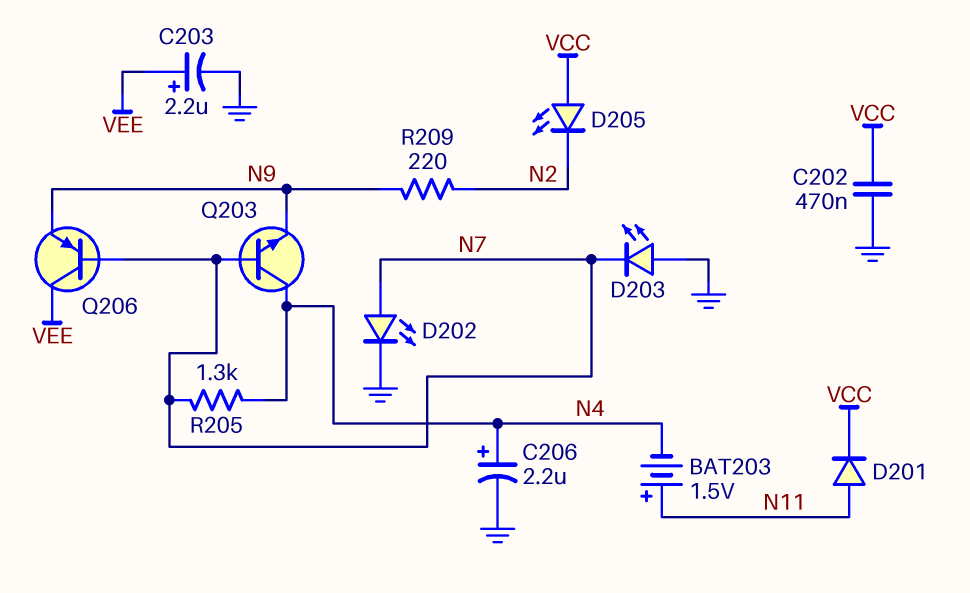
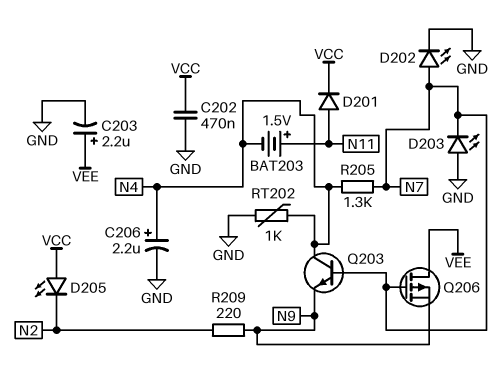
Q206: PNP (B N7, C VEE, E N9) -> PMOS (G N7, D VEE, S N9)
RT202: none -> 1k (GND, N4)

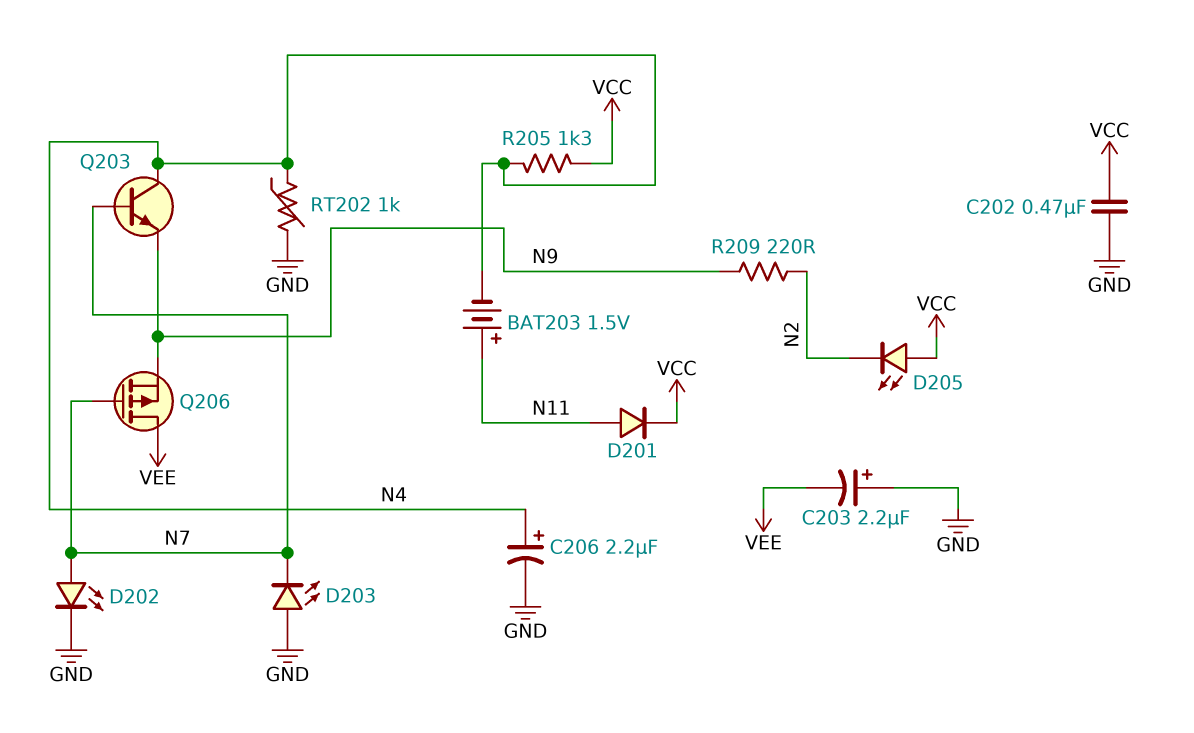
C203: 2.2uF (plus VEE, minus GND) -> 2.2uF (plus GND, minus VEE)
R205: 1.3k (N4, N7) -> 1.3k (N4, VCC)

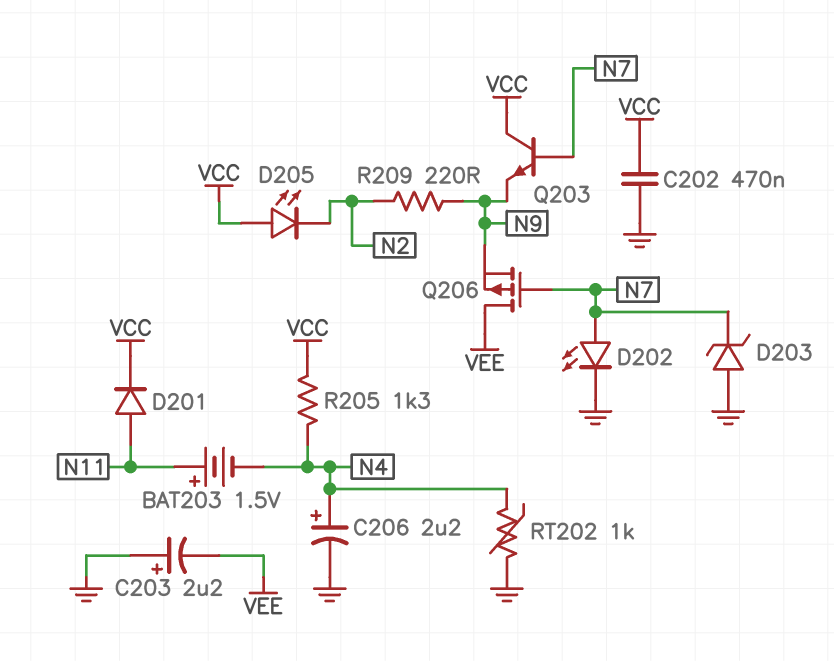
D203: LED (A GND, K N7) -> zener (A GND, K N7)
Q203: NPN (B N7, C N4, E N9) -> NPN (B N7, C VCC, E N9)

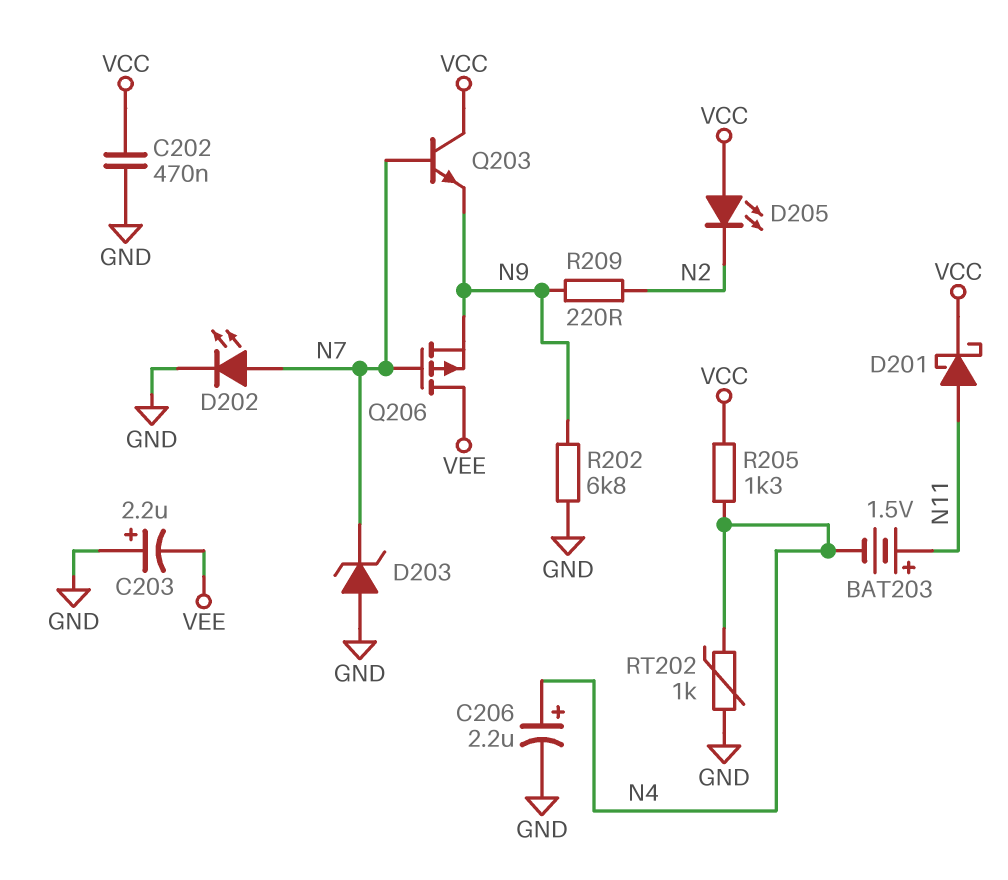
D201: diode (A N11, K VCC) -> schottky (A N11, K VCC)
R202: none -> 6.8k (GND, N9)

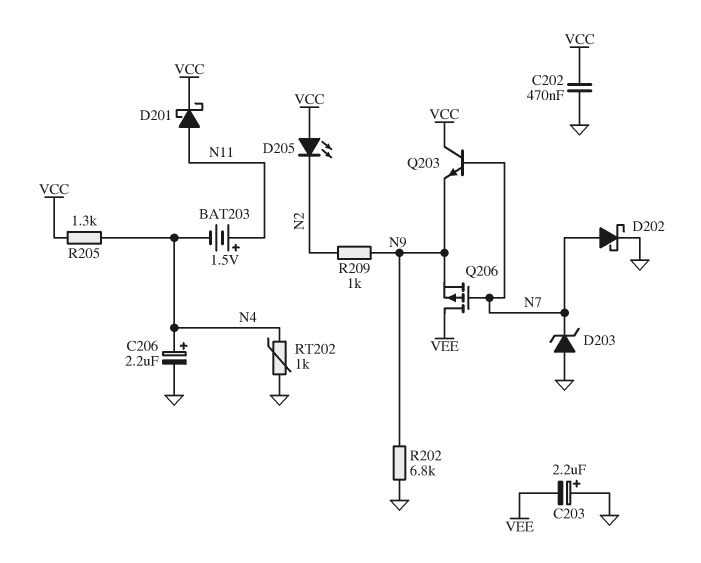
D202: LED (A N7, K GND) -> schottky (A N7, K GND)
R209: 220 (N2, N9) -> 1k (N2, N9)

